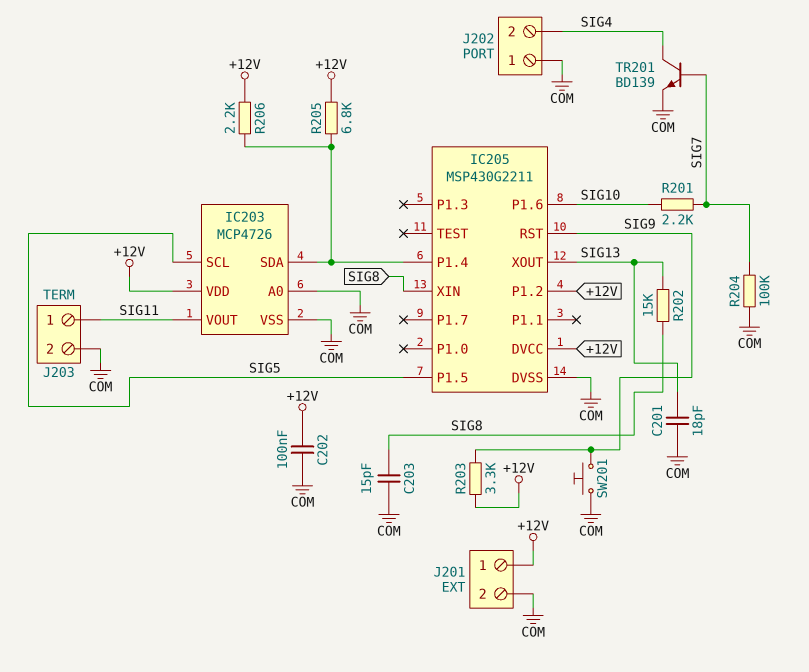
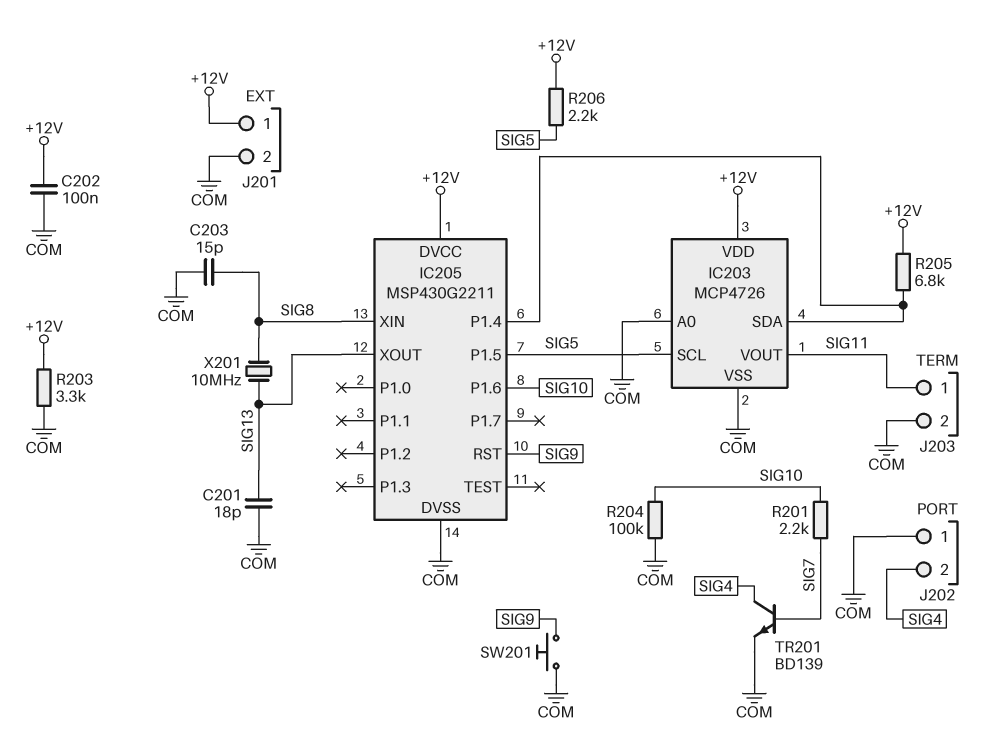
IC205 pin P1.2: +12V -> none
R202: 15k (SIG8, SIG13) -> none
R203: 3.3k (+12V, SIG9) -> 3.3k (+12V, COM)
R204: 100k (COM, SIG7) -> 100k (COM, SIG10)
R206: 2.2k (+12V, IC203/SDA) -> 2.2k (+12V, SIG5)
X201: none -> 10MHz (SIG8, SIG13)

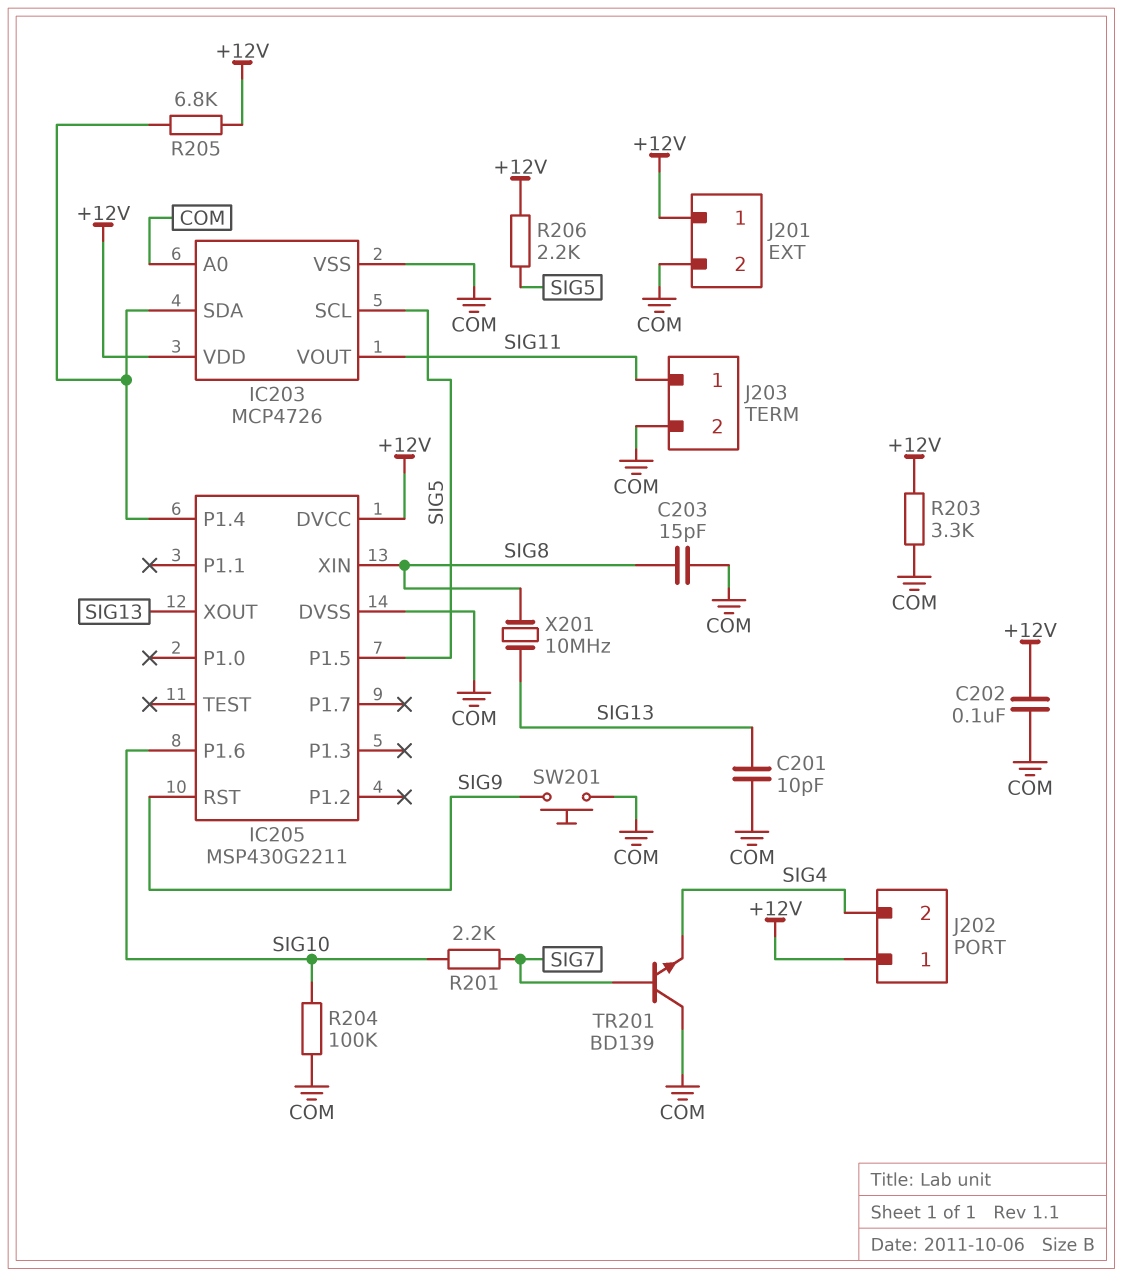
C201: 18pF (COM, SIG13) -> 10pF (COM, SIG13)
J202 pin 1: COM -> +12V
TR201: NPN BD139 (B SIG7, C SIG4, E COM) -> NPN BD139 (B SIG7, C COM, E SIG4)

